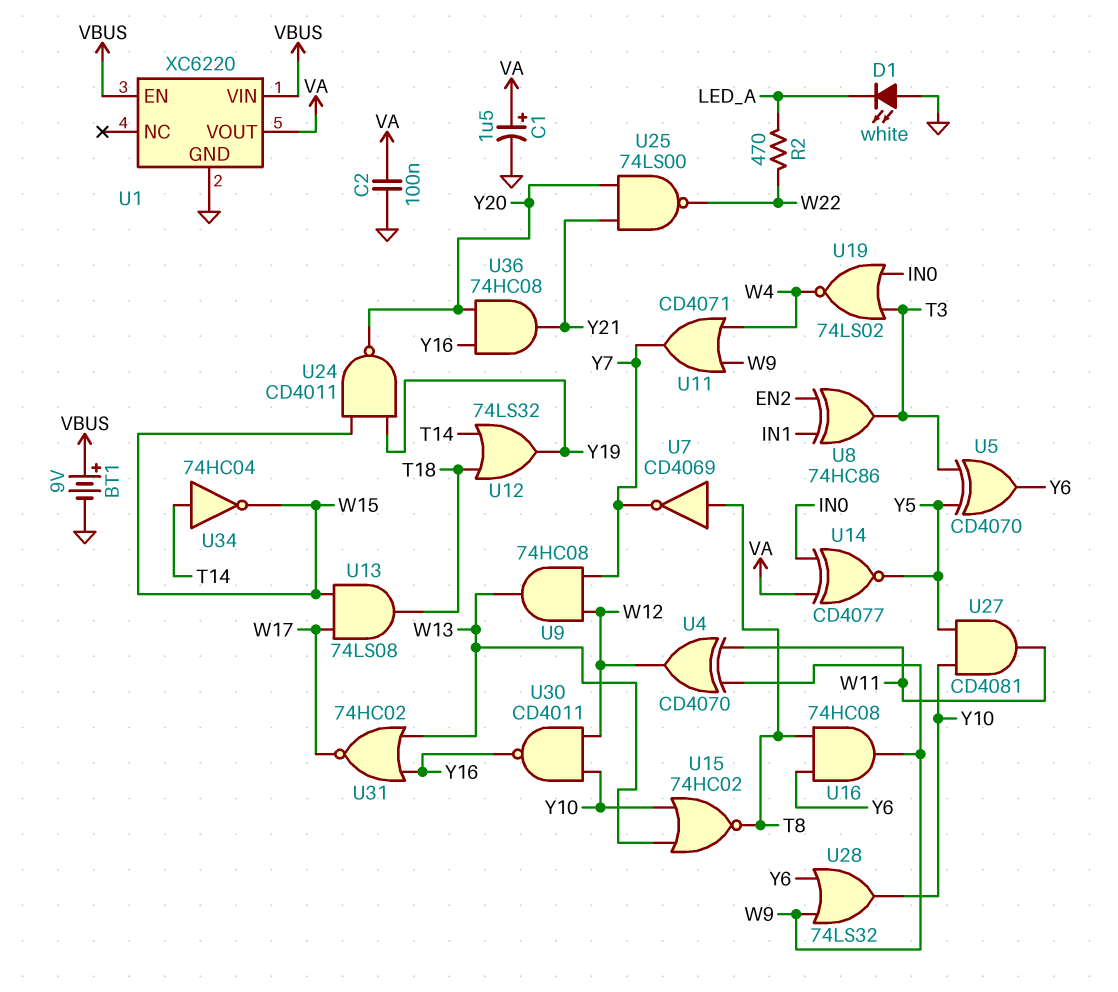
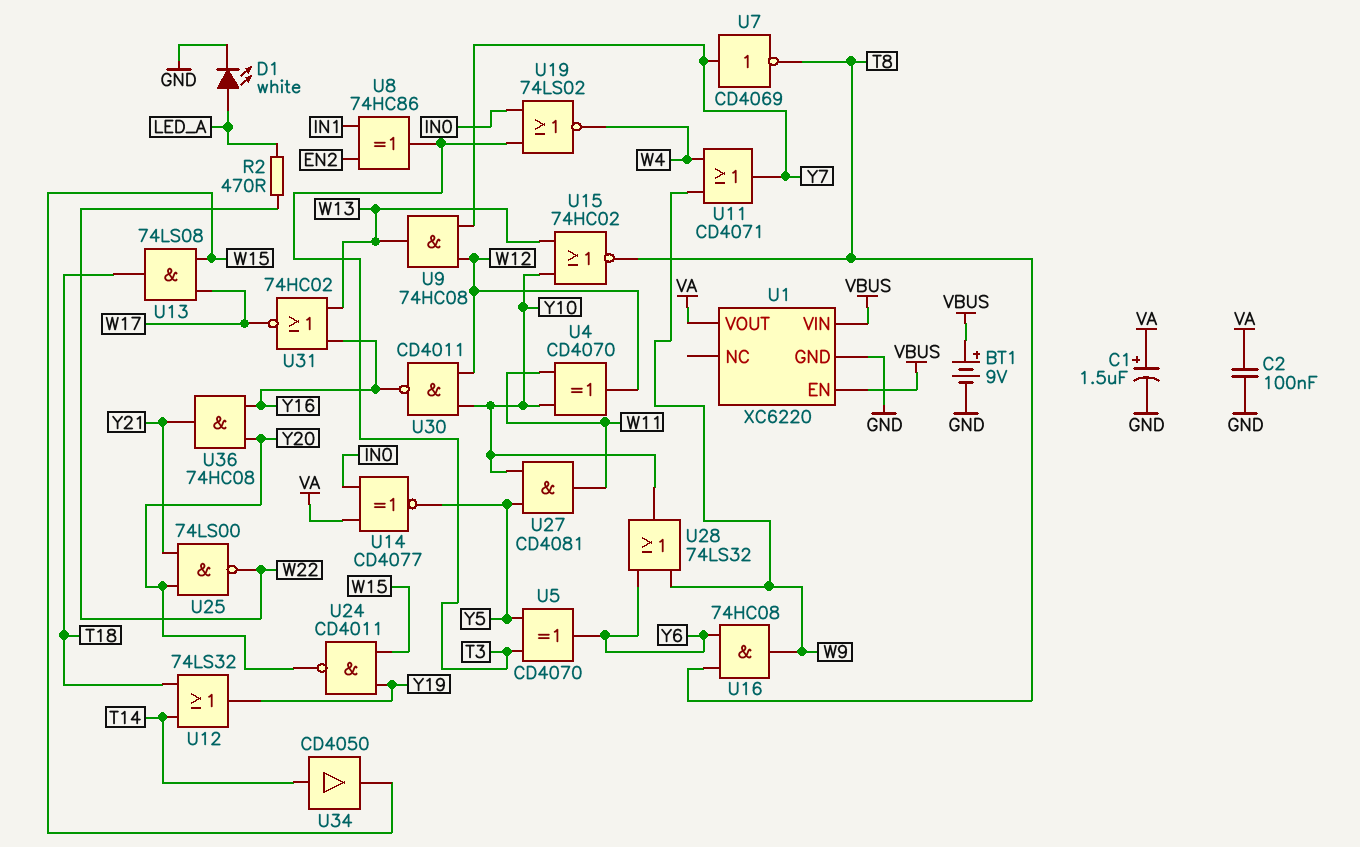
D1: LED white (A GND, K LED_A) -> LED white (A LED_A, K GND)
U4: XOR CD4070 (in W9, in W11, out W12) -> XOR CD4070 (in W11, in Y10, out W12)
U7: NOT CD4069 (in T8, out Y7) -> NOT CD4069 (in Y7, out T8)
U34: NOT 74HC04 (in T14, out W15) -> buffer CD4050 (in T14, out W15)

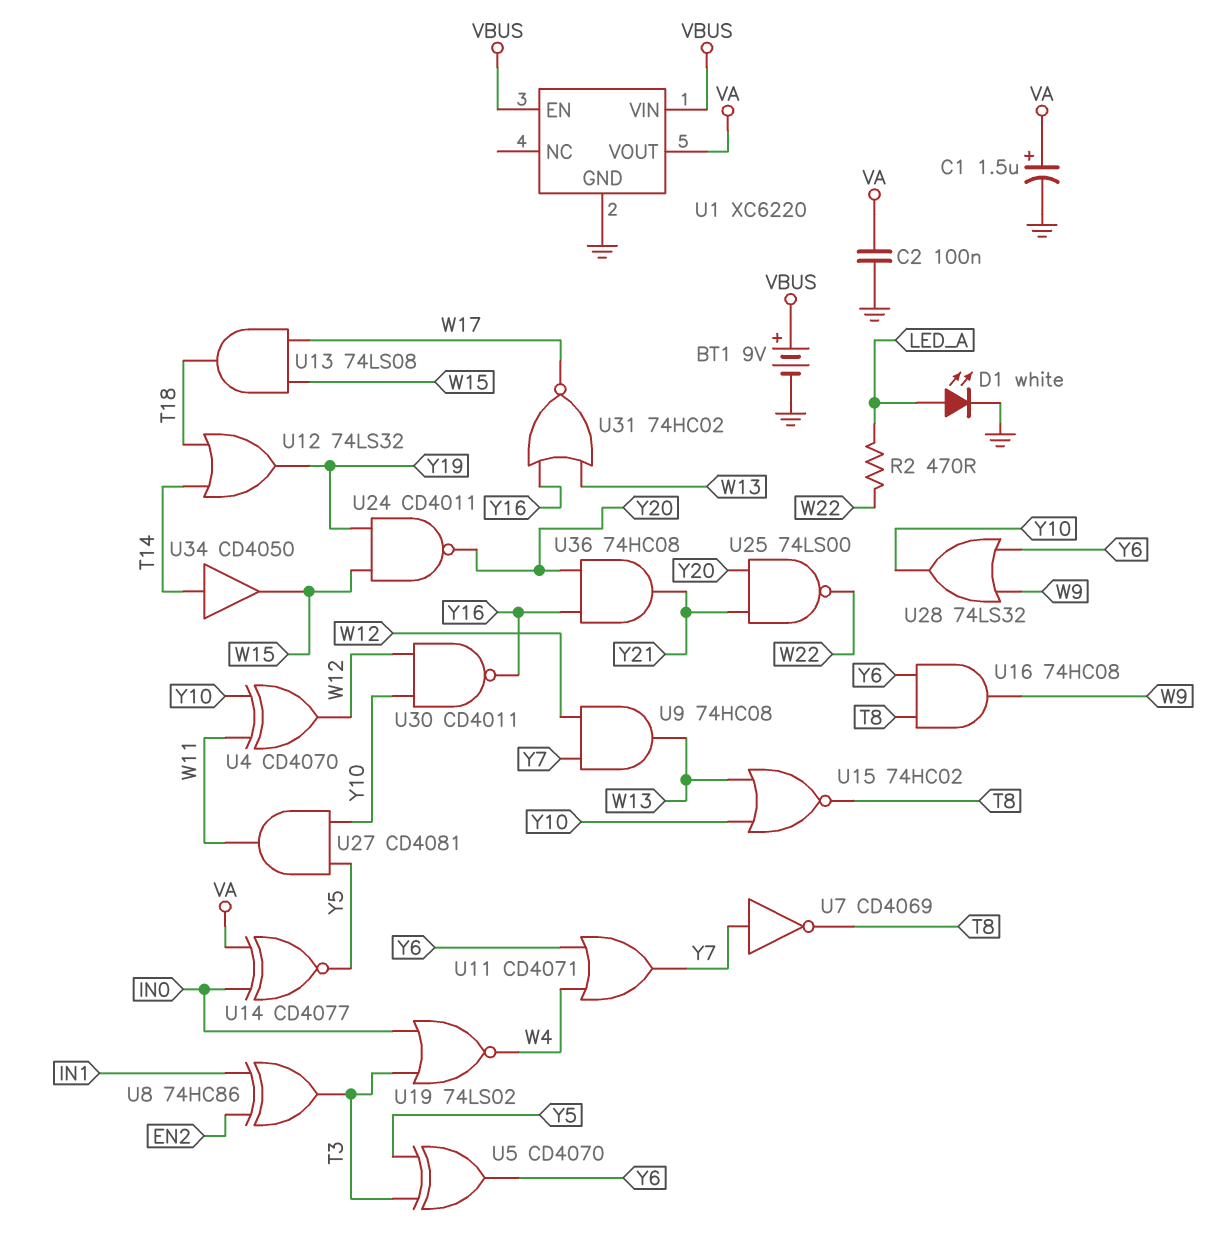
U11: OR CD4071 (in W4, in W9, out Y7) -> OR CD4071 (in W4, in Y6, out Y7)

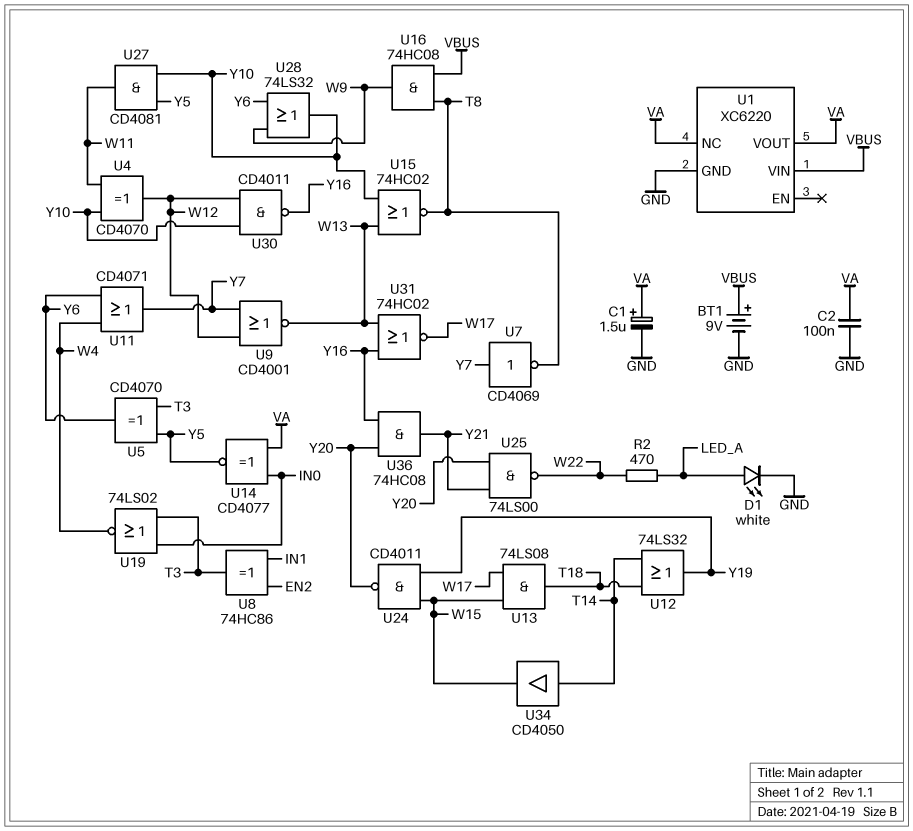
U1 pin EN: VBUS -> none
U1 pin NC: none -> VA
U9: AND 74HC08 (in W12, in Y7, out W13) -> NOR CD4001 (in W12, in Y7, out W13)
U16: AND 74HC08 (in T8, in Y6, out W9) -> AND 74HC08 (in T8, in VBUS, out W9)

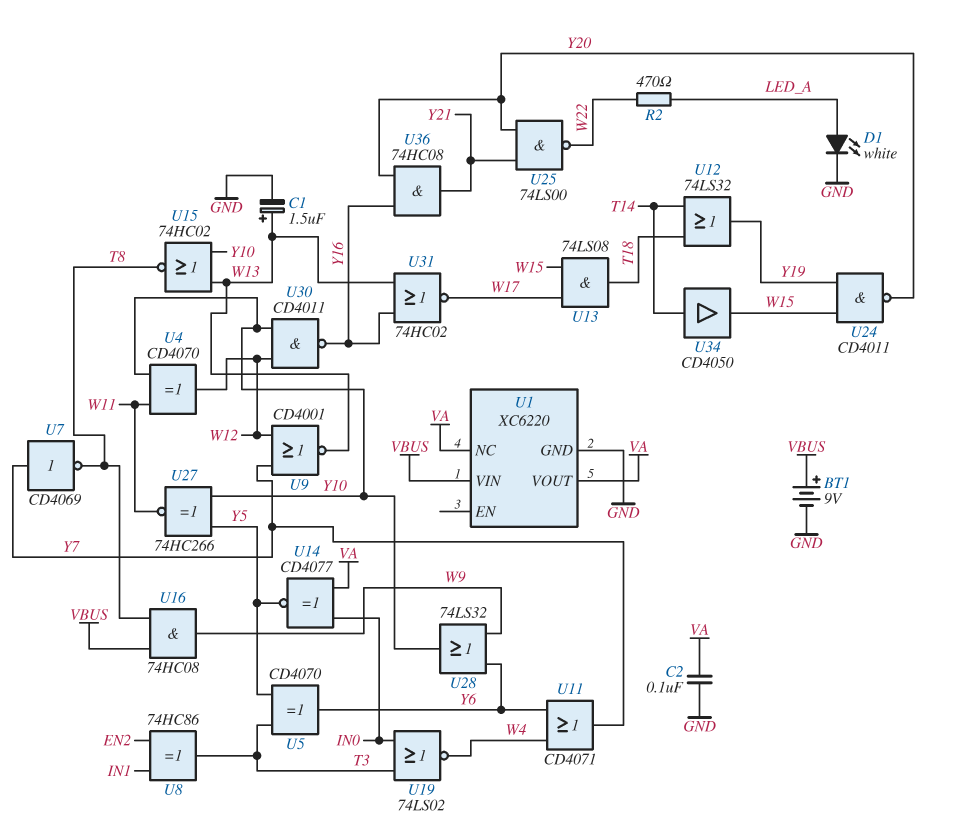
C1: 1.5uF (plus VA, minus GND) -> 1.5uF (plus W13, minus GND)
U27: AND CD4081 (in Y5, in Y10, out W11) -> XNOR 74HC266 (in Y5, in Y10, out W11)

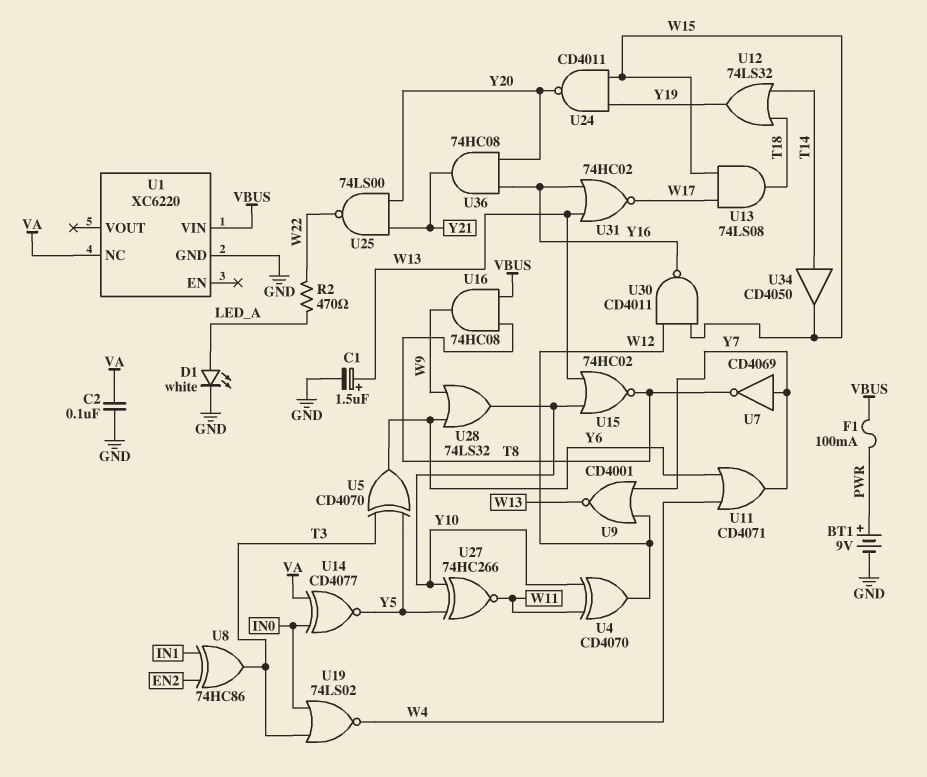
BT1: 9V (plus VBUS, minus GND) -> 9V (plus PWR, minus GND)
F1: none -> 100mA (PWR, VBUS)
U1 pin VOUT: VA -> none
U30: NAND CD4011 (in W12, in Y10, out Y16) -> NAND CD4011 (in W12, in W15, out Y16)

